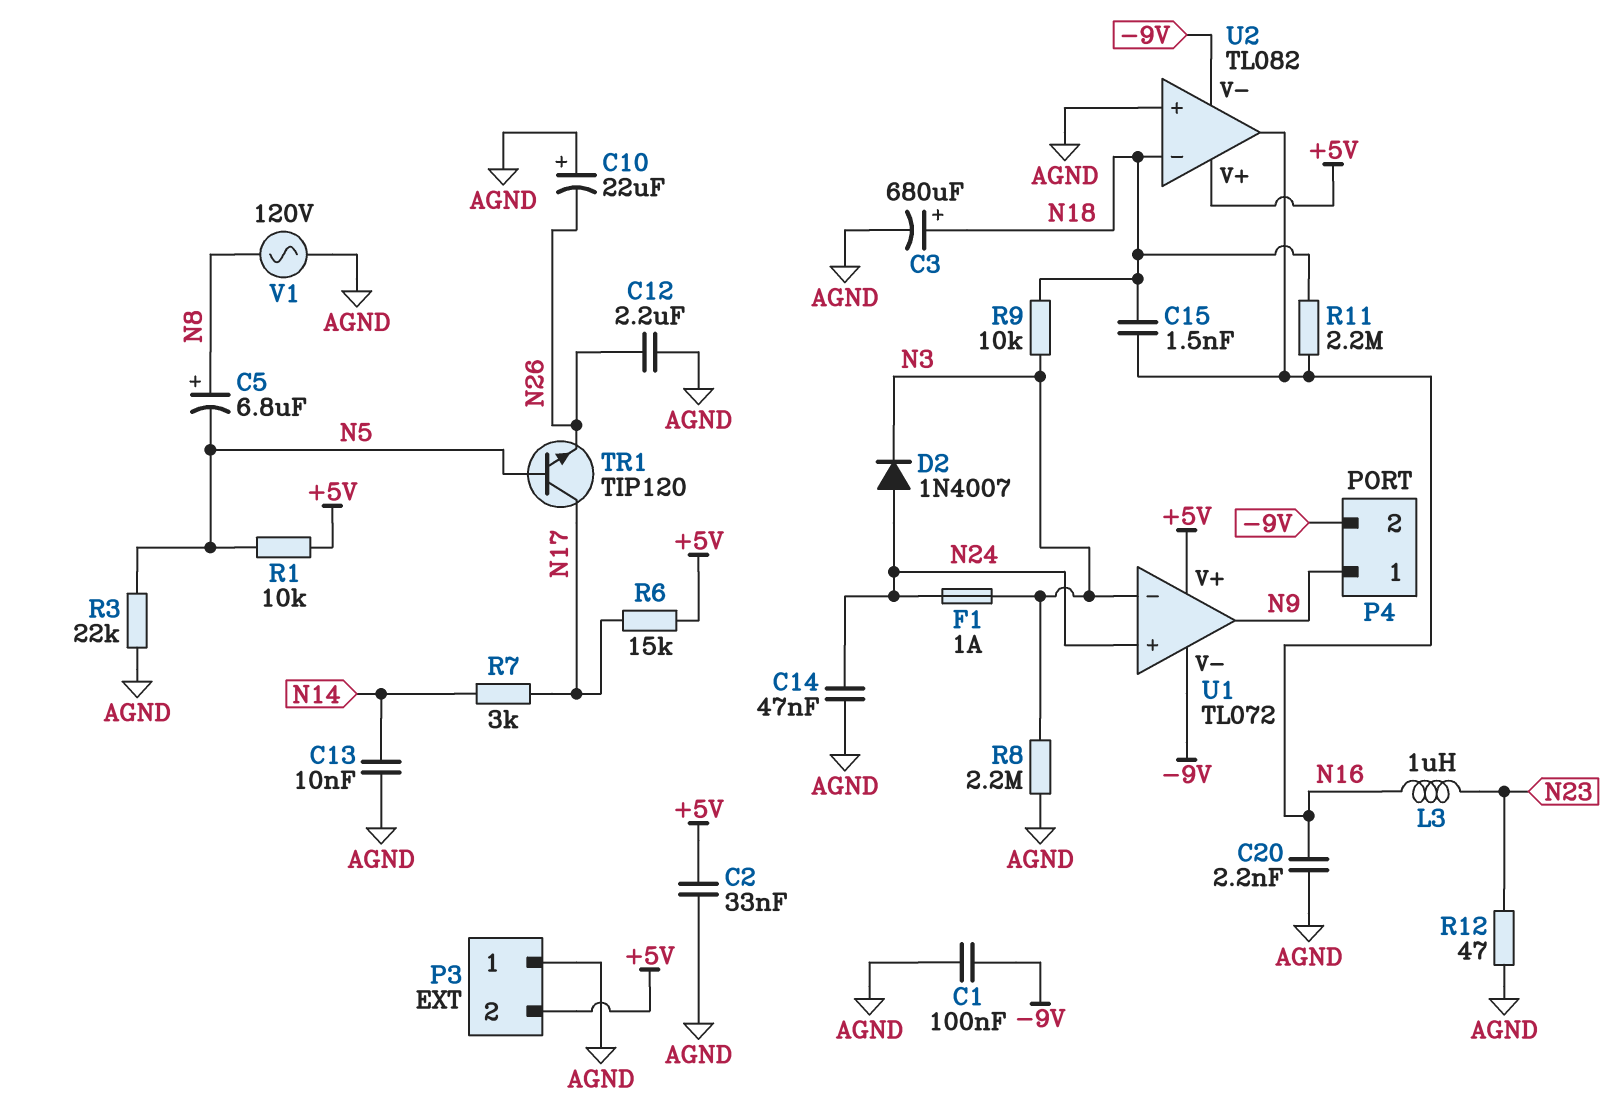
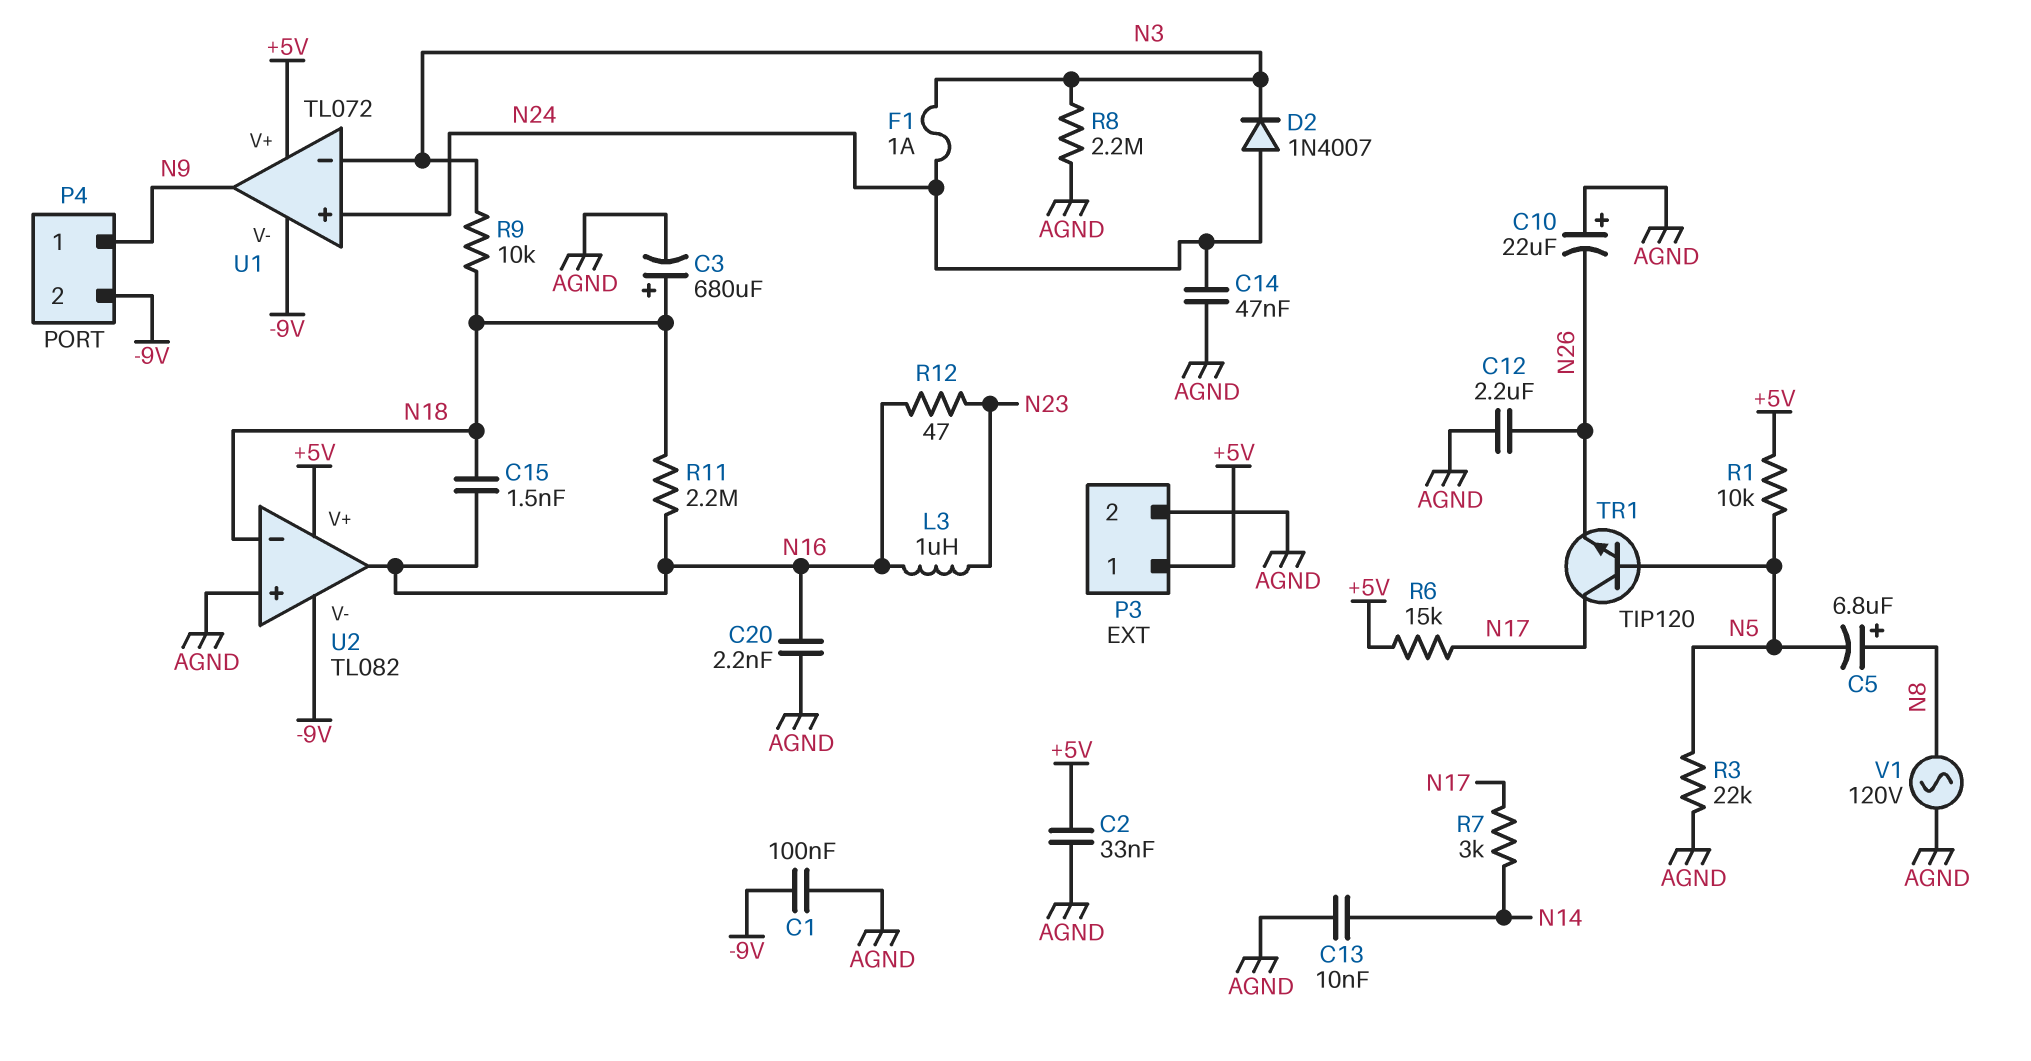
P3 pin 1: AGND -> +5V
P3 pin 2: +5V -> AGND
R12: 47 (AGND, N23) -> 47 (N16, N23)

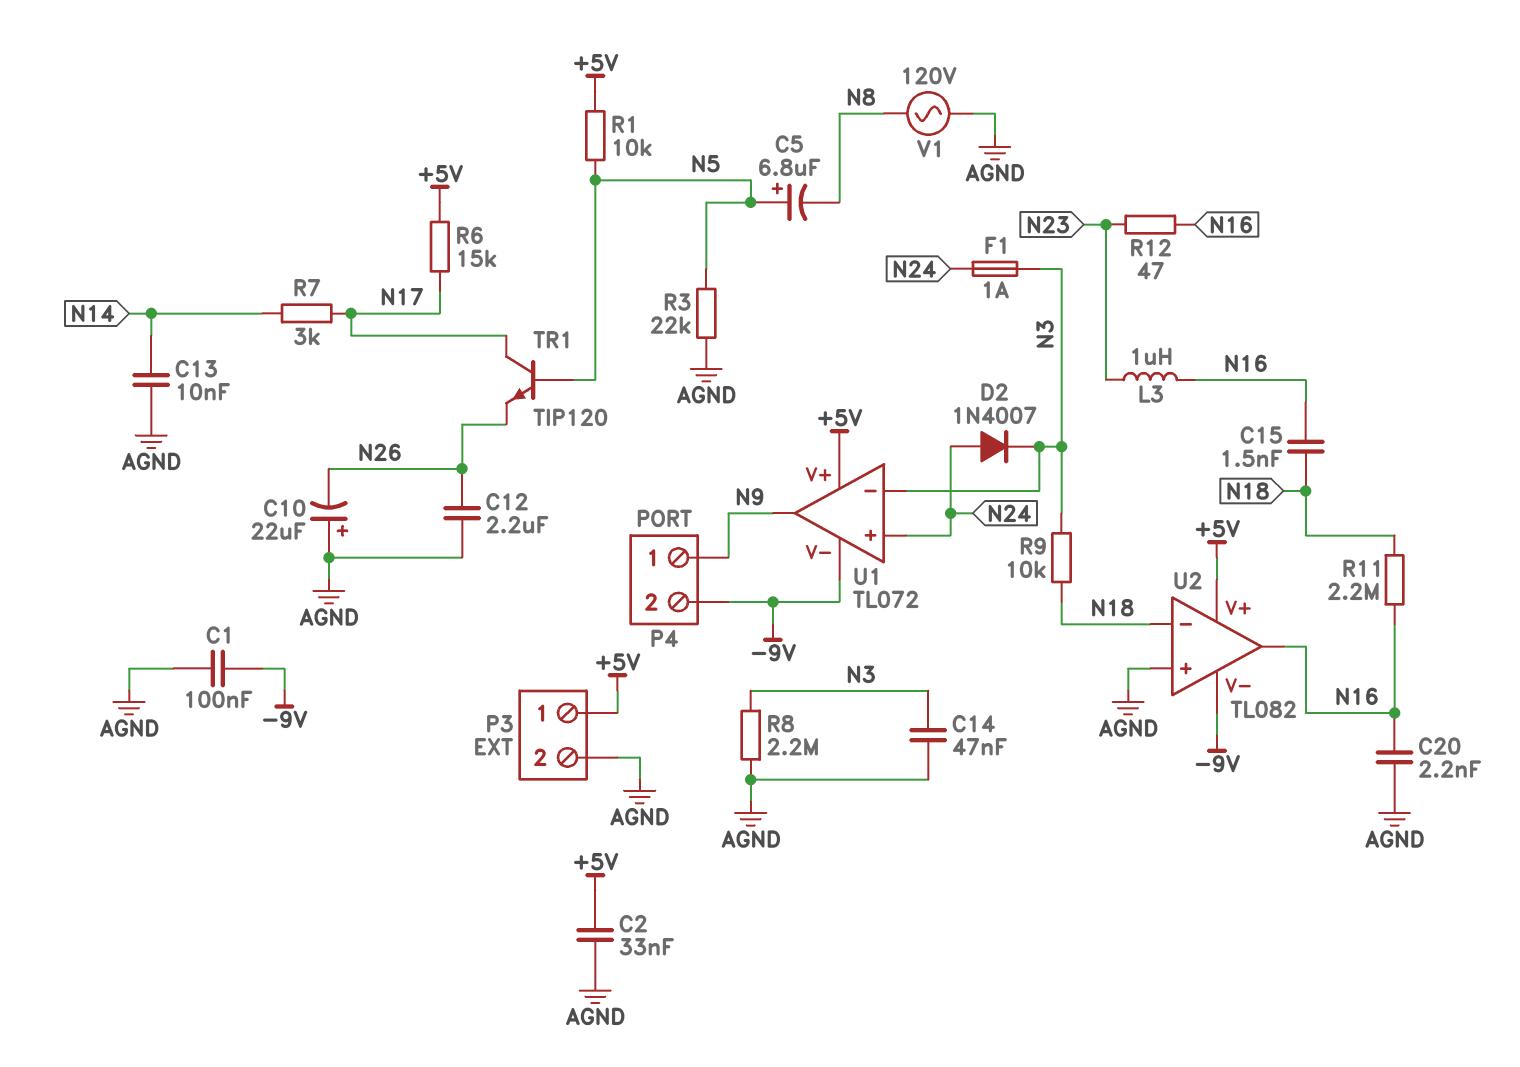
C3: 680uF (plus N18, minus AGND) -> none
C5: 6.8uF (plus N8, minus N5) -> 6.8uF (plus N5, minus N8)
C14: 47nF (AGND, N24) -> 47nF (AGND, N3)

